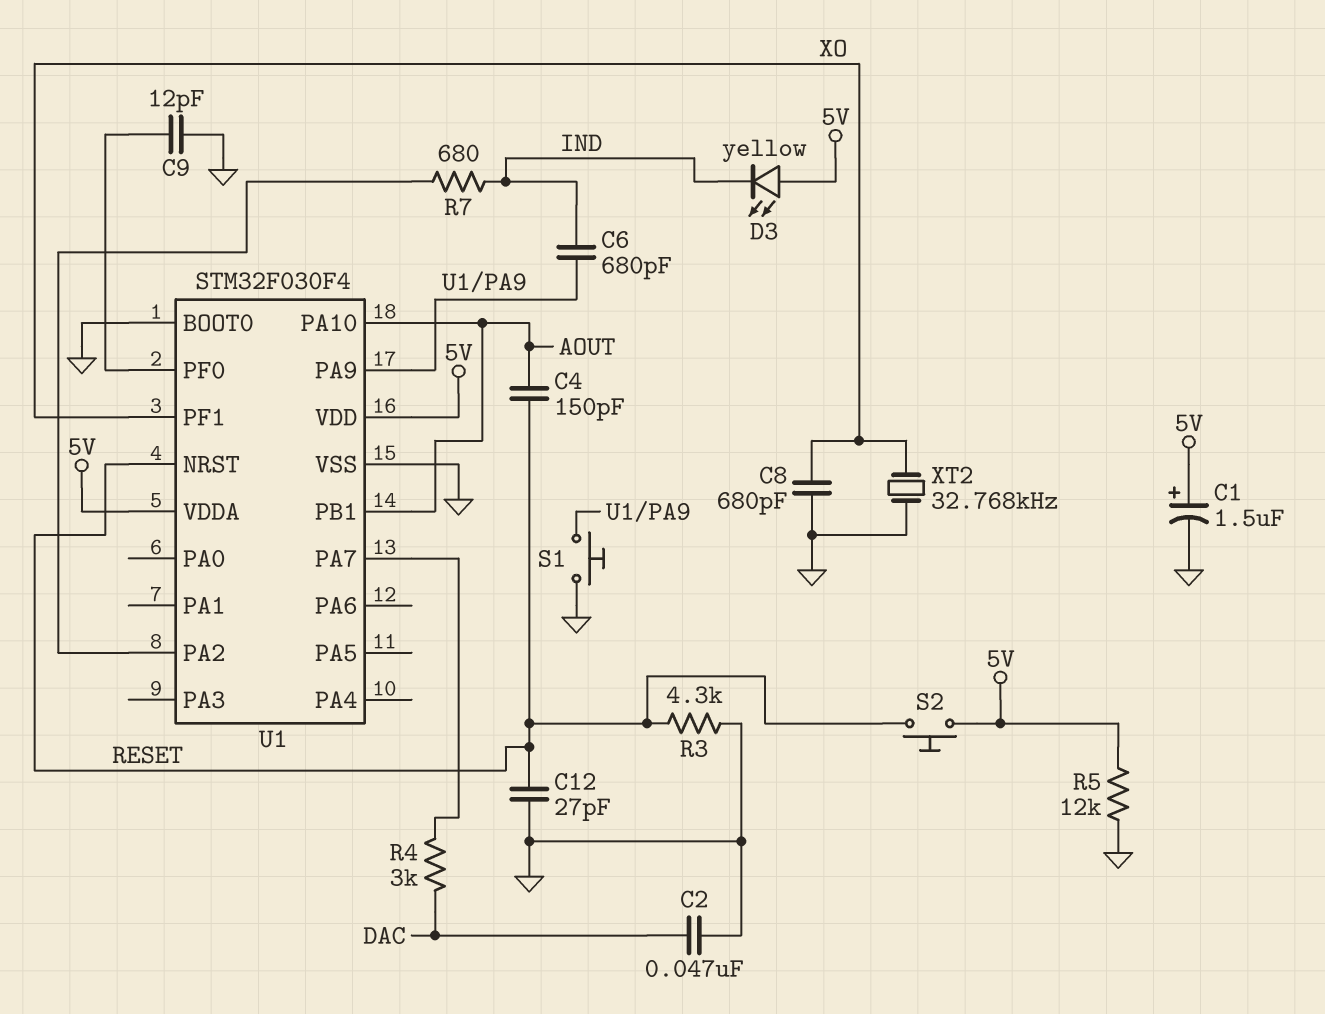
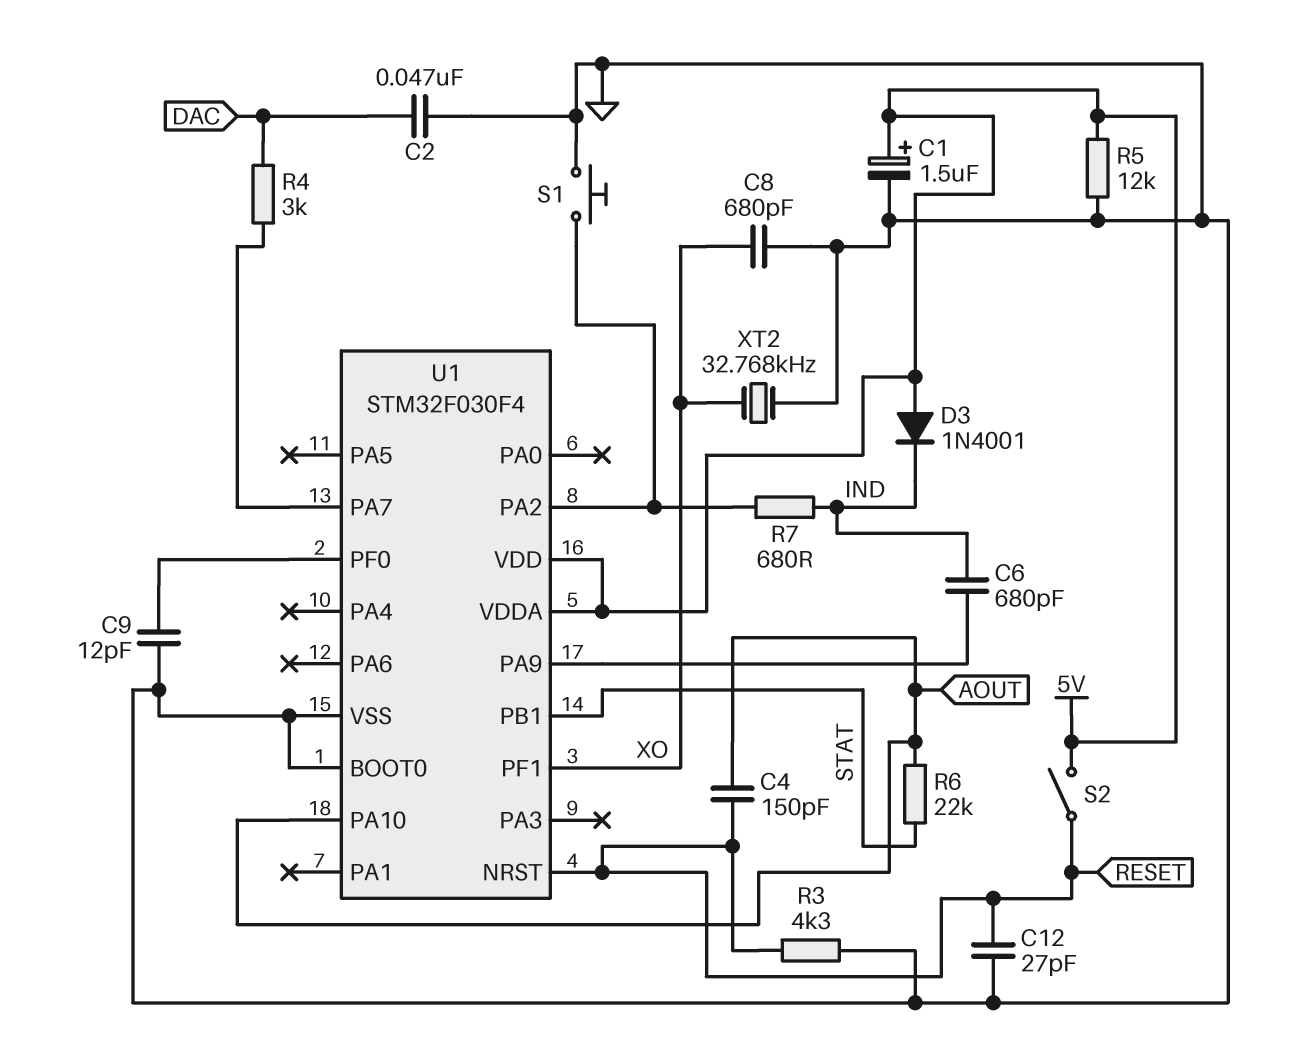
D3: LED yellow (A 5V, K IND) -> diode 1N4001 (A 5V, K IND)
R6: none -> 22k (AOUT, STAT)
S1: button (GND, U1/PA9) -> button (GND, U1/PA2)
S2: button (5V, RESET) -> switch (5V, RESET)
U1 pin PB1: AOUT -> STAT

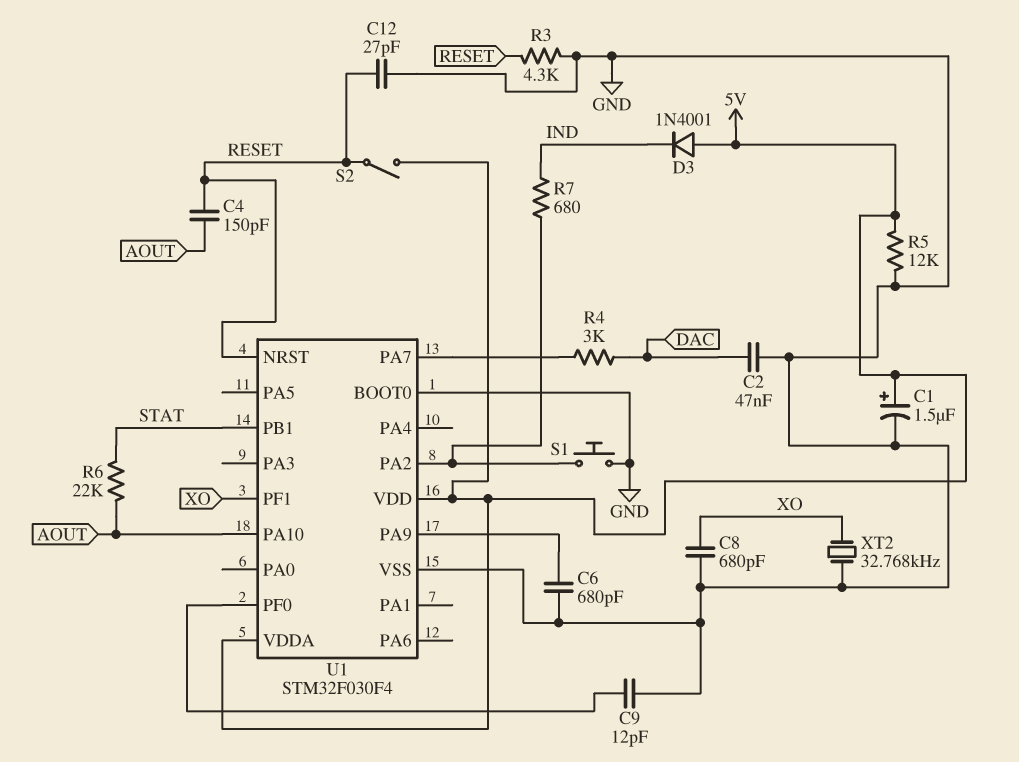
C6: 680pF (IND, U1/PA9) -> 680pF (GND, U1/PA9)

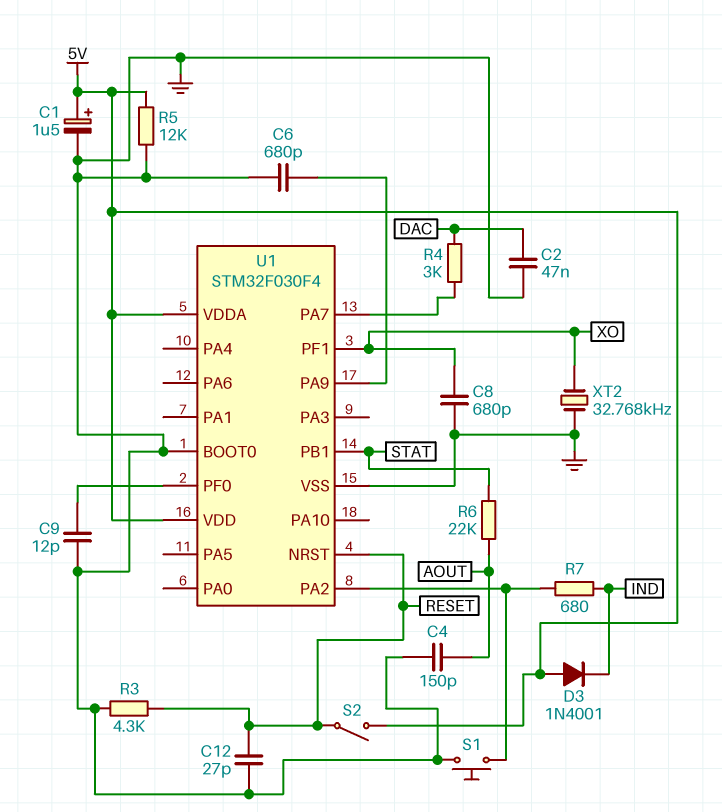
C4: 150pF (AOUT, RESET) -> 150pF (AOUT, GND)
U1 pin PA10: AOUT -> none

